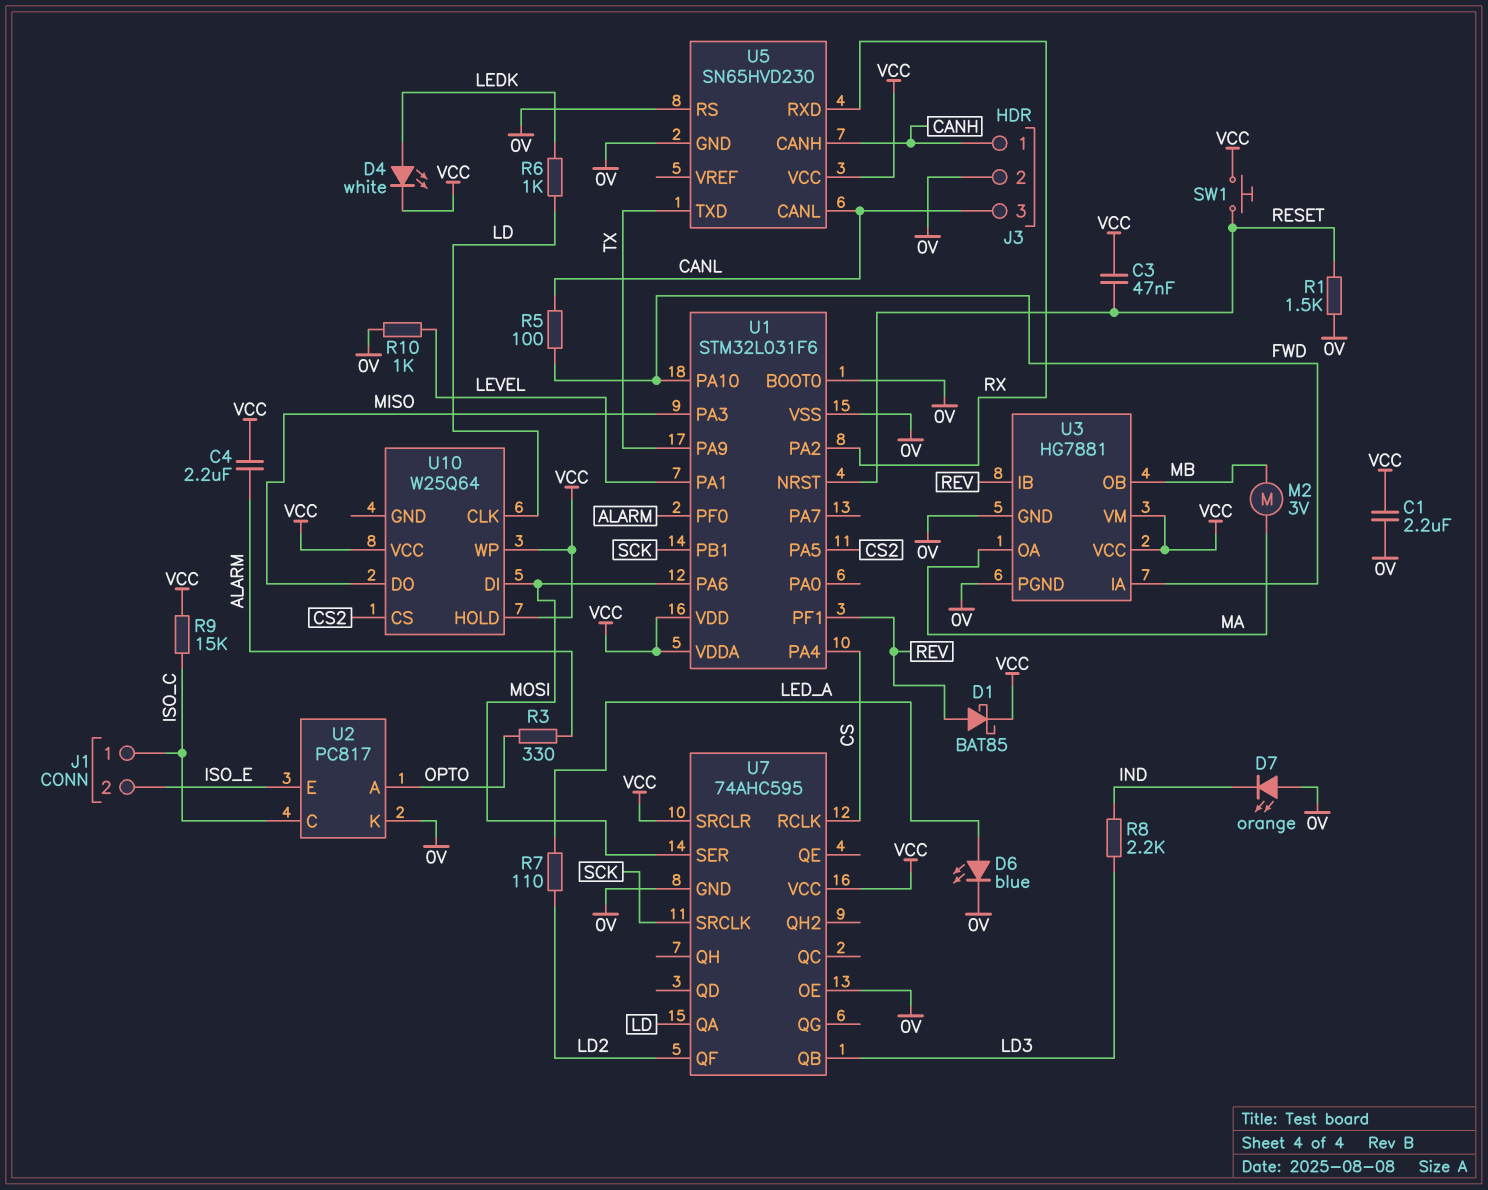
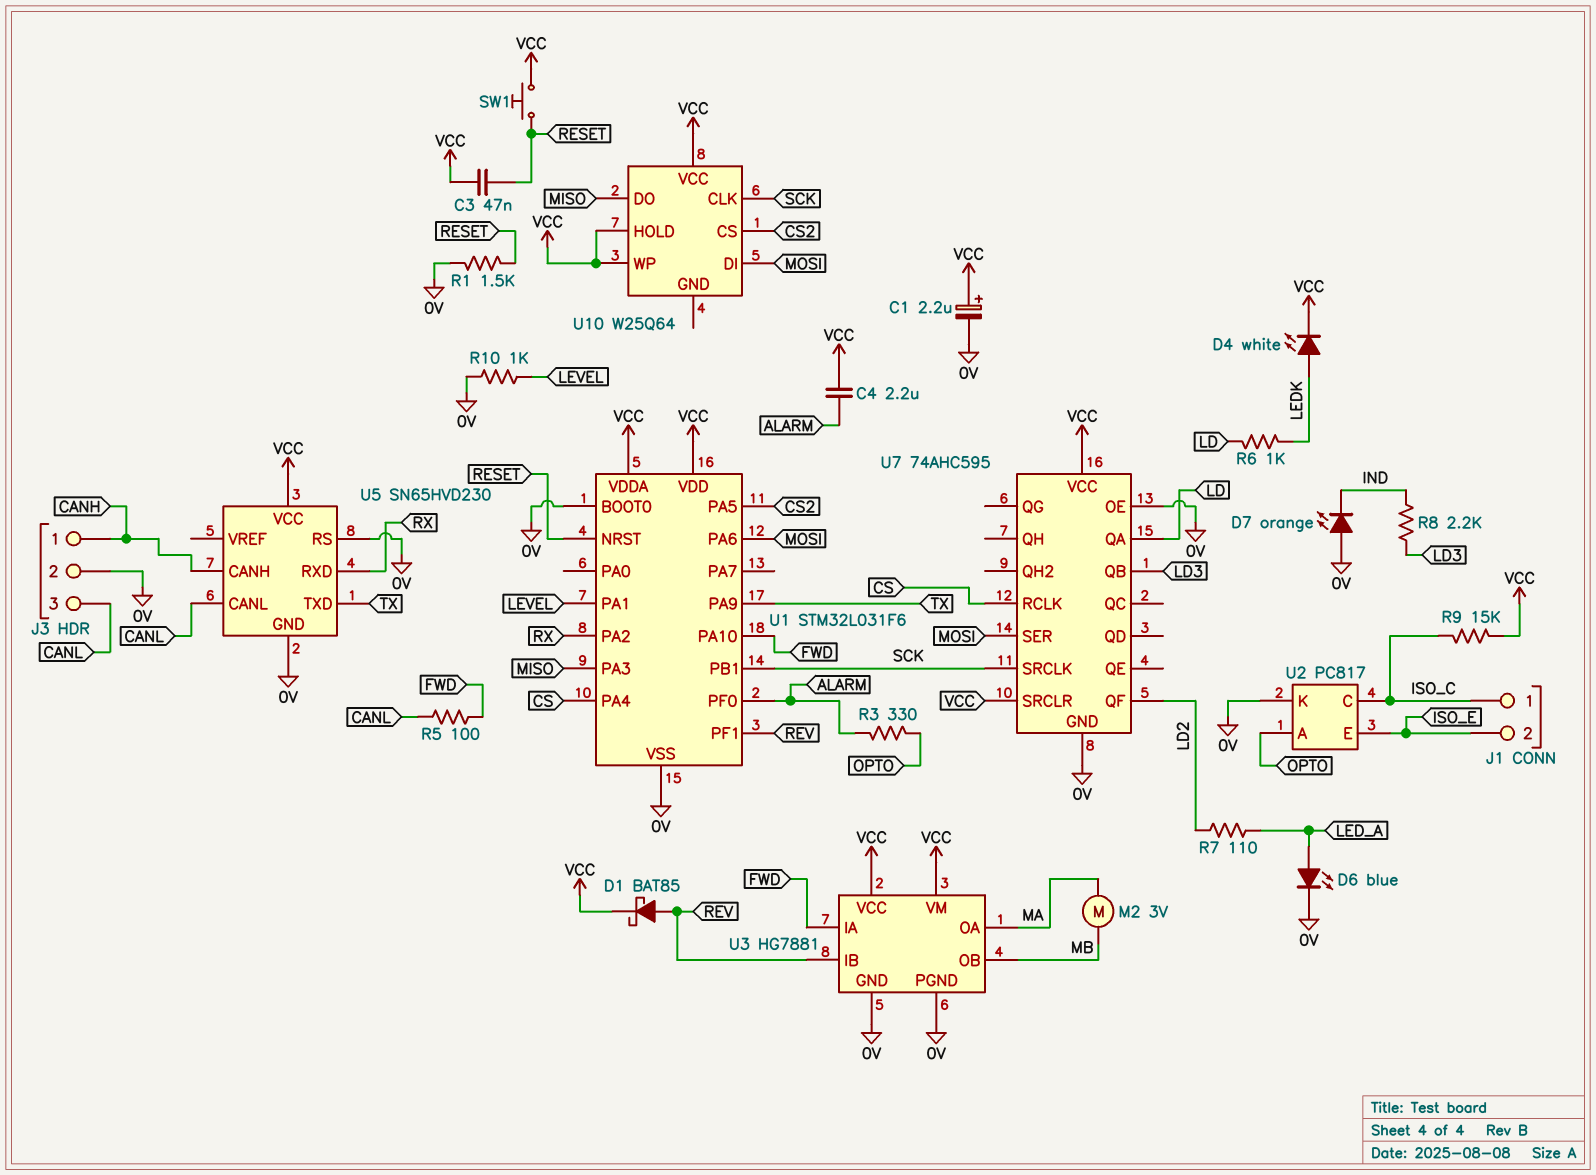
C1: 2.2uF (0V, VCC) -> 2.2uF (plus VCC, minus 0V)
U10 pin CLK: LD -> SCK

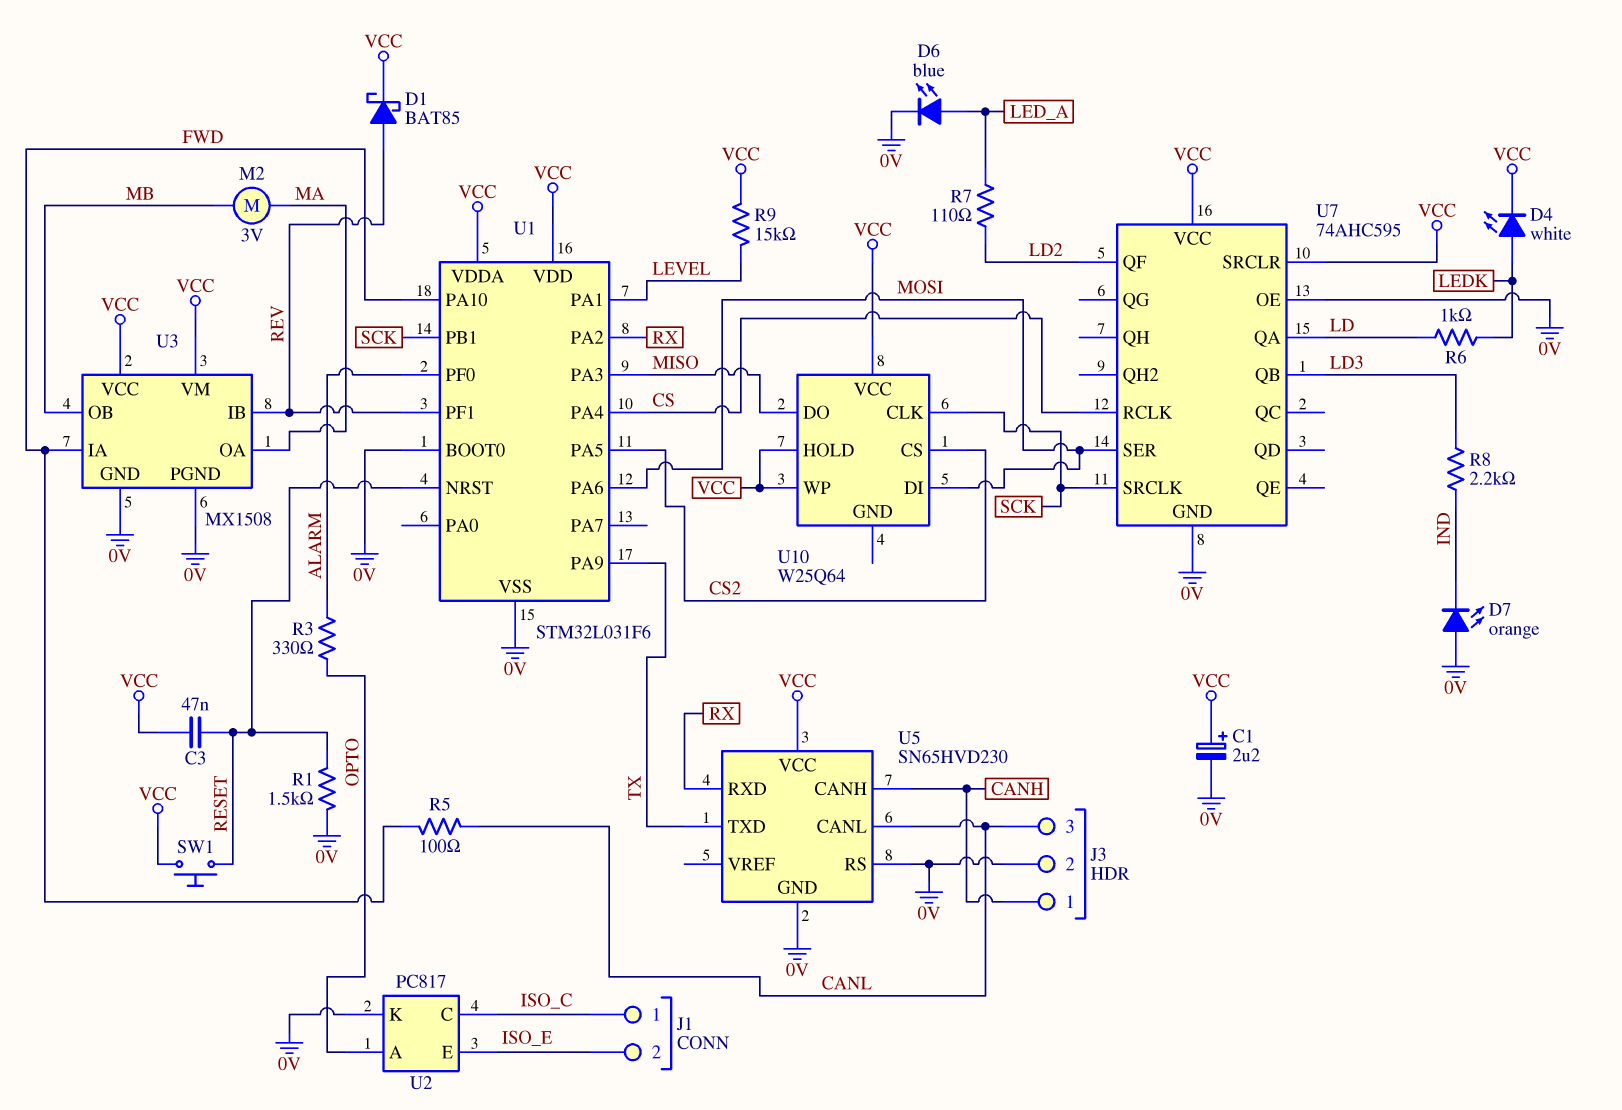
C4: 2.2uF (ALARM, VCC) -> none
R9: 15k (ISO_C, VCC) -> 15k (LEVEL, VCC)
R10: 1k (0V, LEVEL) -> none
U3: HG7881 -> MX1508

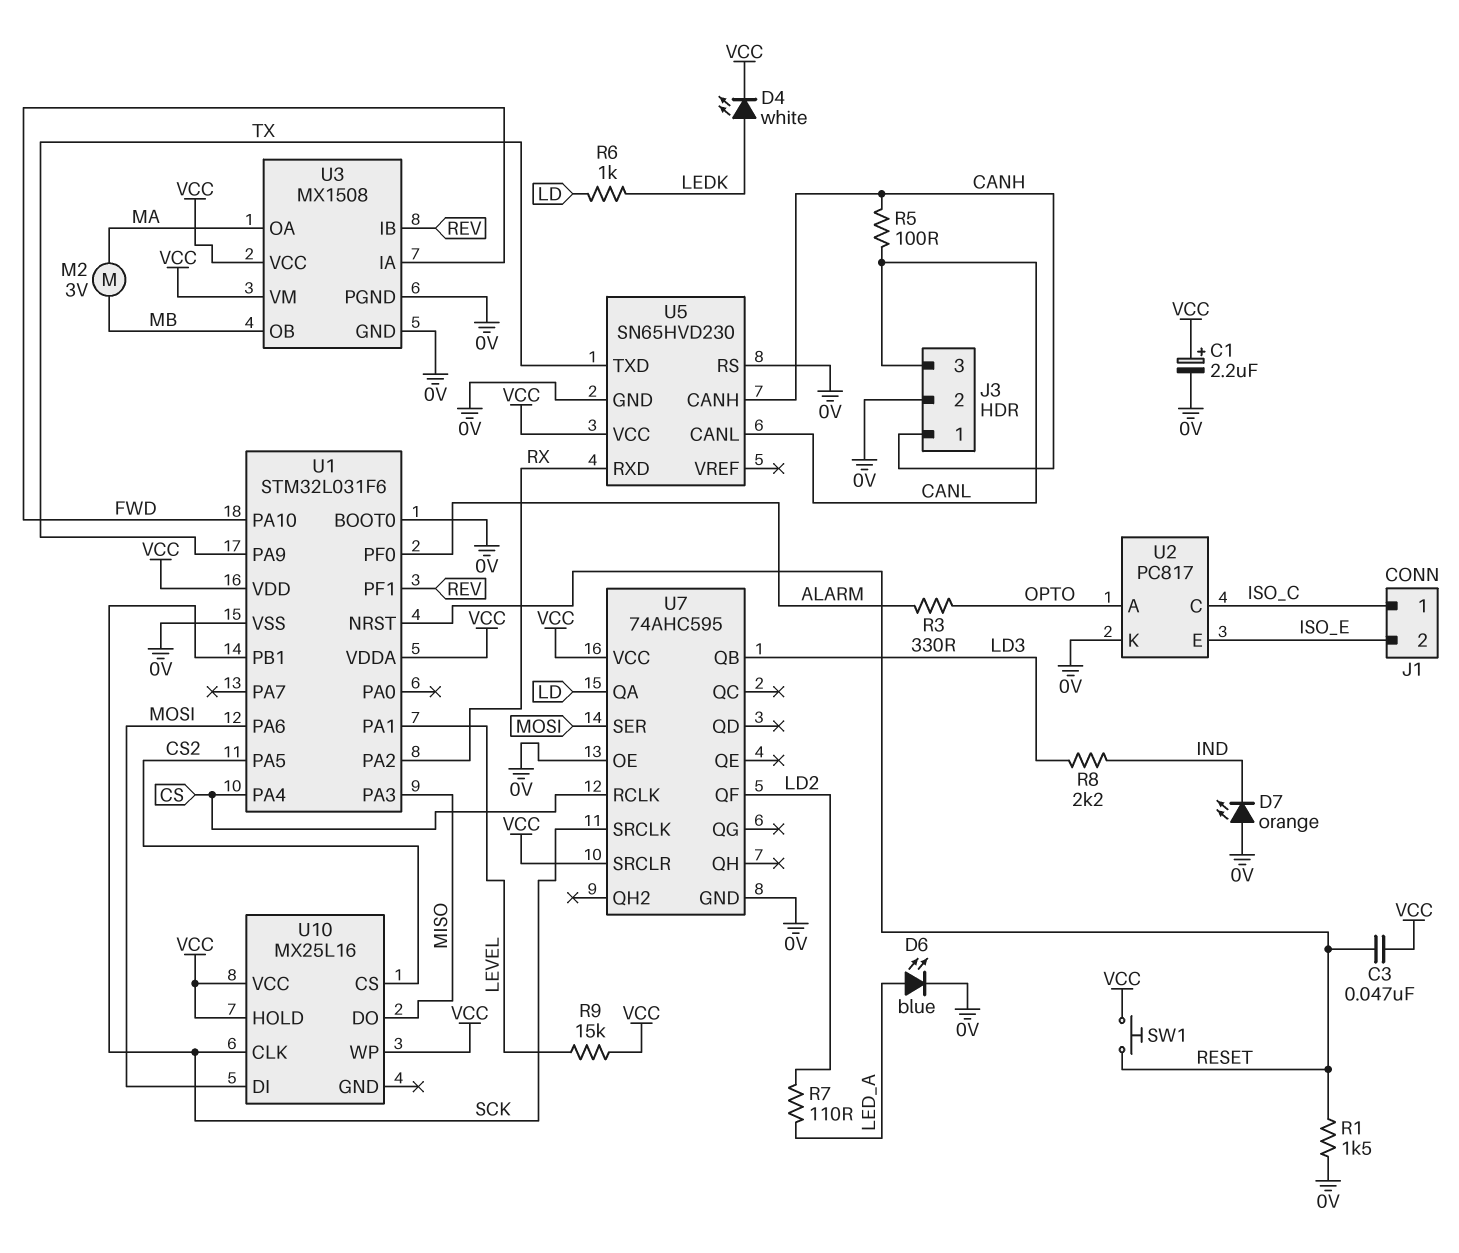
D1: schottky BAT85 (A REV, K VCC) -> none
R5: 100 (CANL, FWD) -> 100 (CANH, CANL)
U10: W25Q64 -> MX25L16

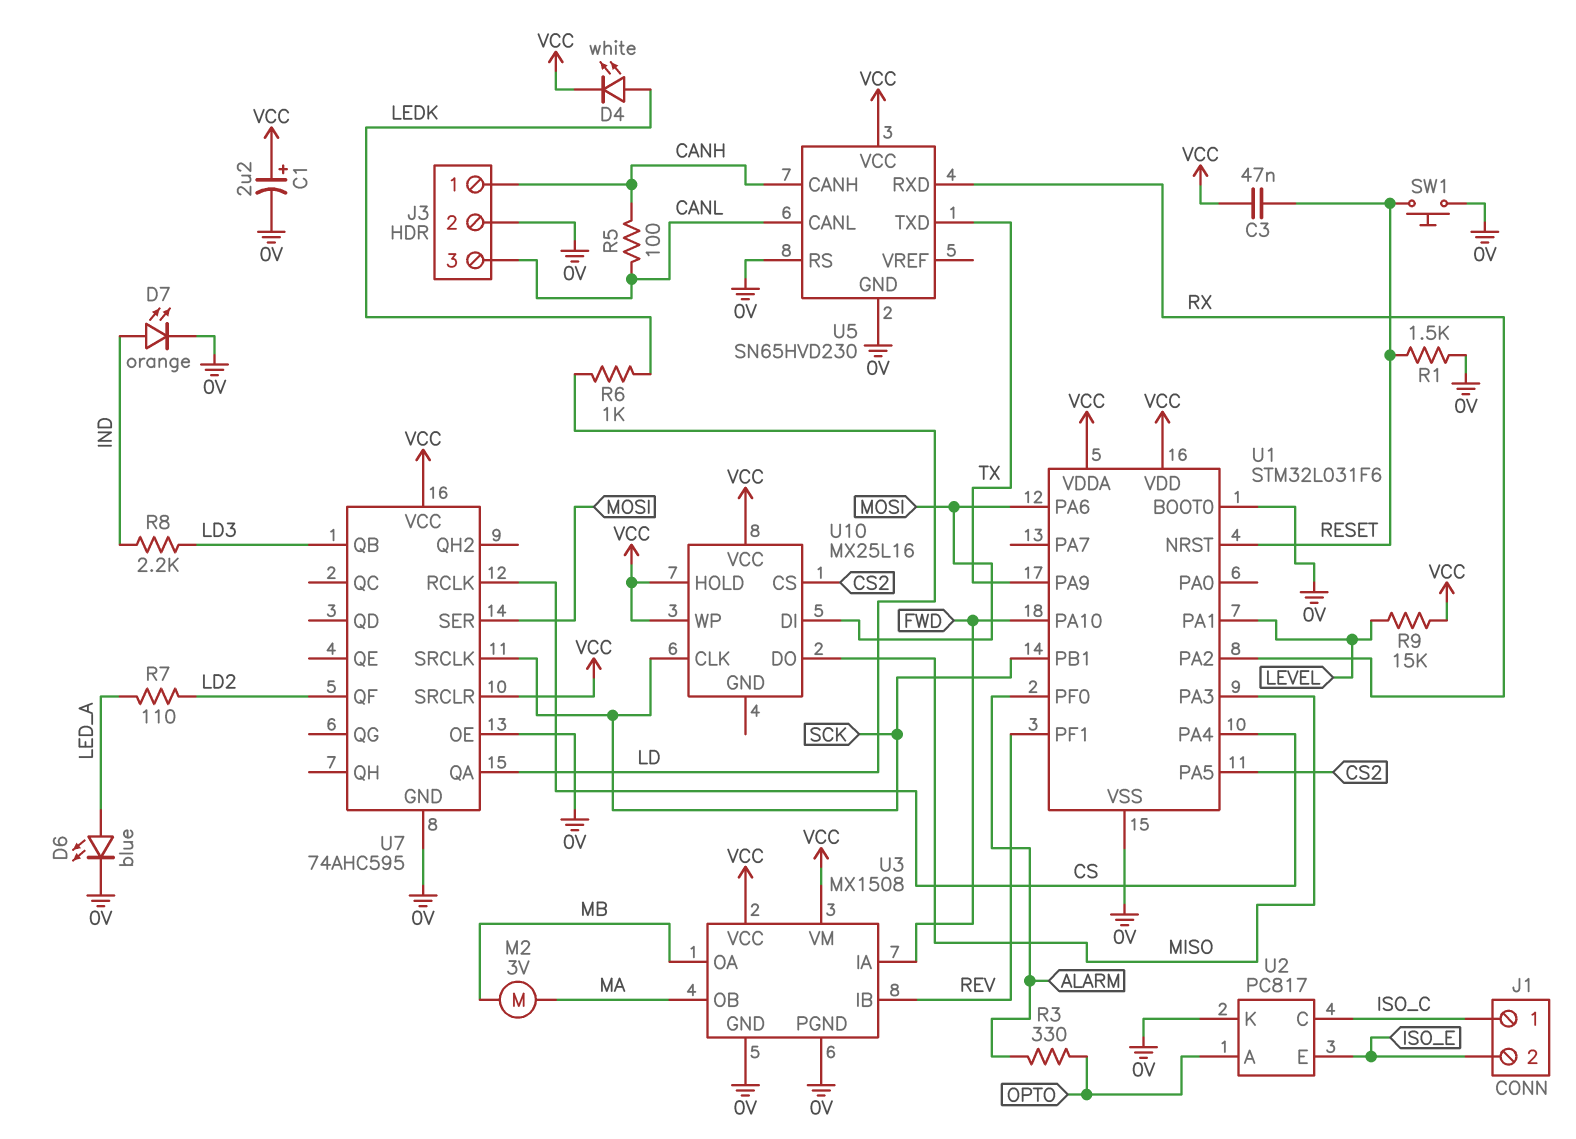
D7: LED orange (A 0V, K IND) -> LED orange (A IND, K 0V)
SW1: button (RESET, VCC) -> button (0V, RESET)
U3 pin OA: MA -> MB
U3 pin OB: MB -> MA

